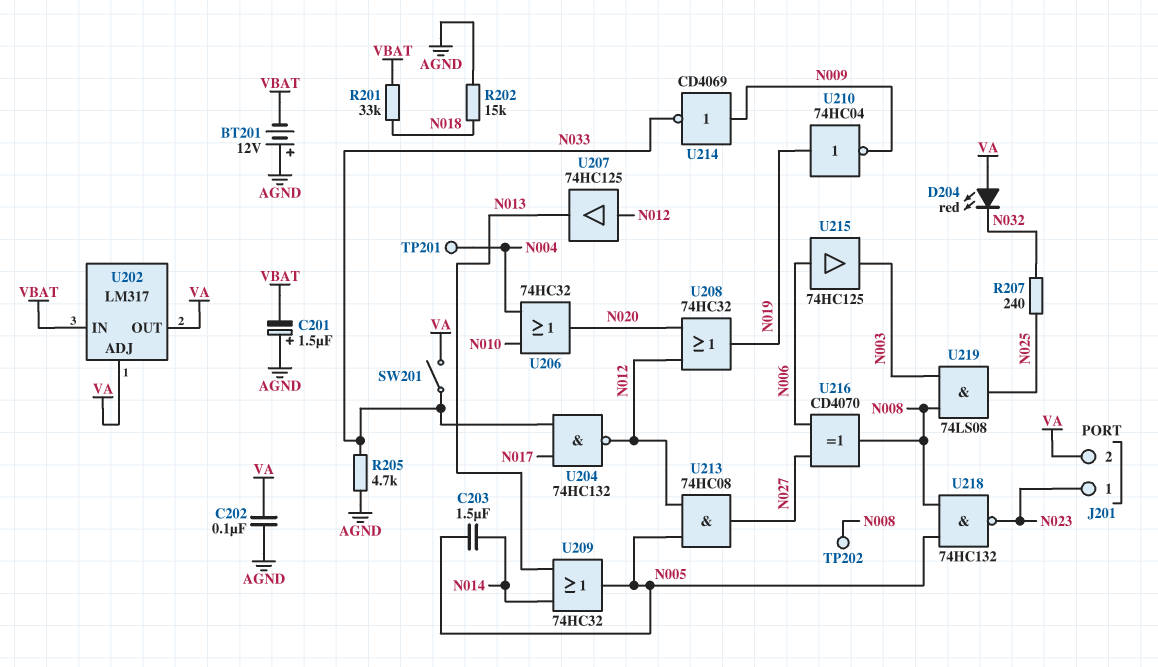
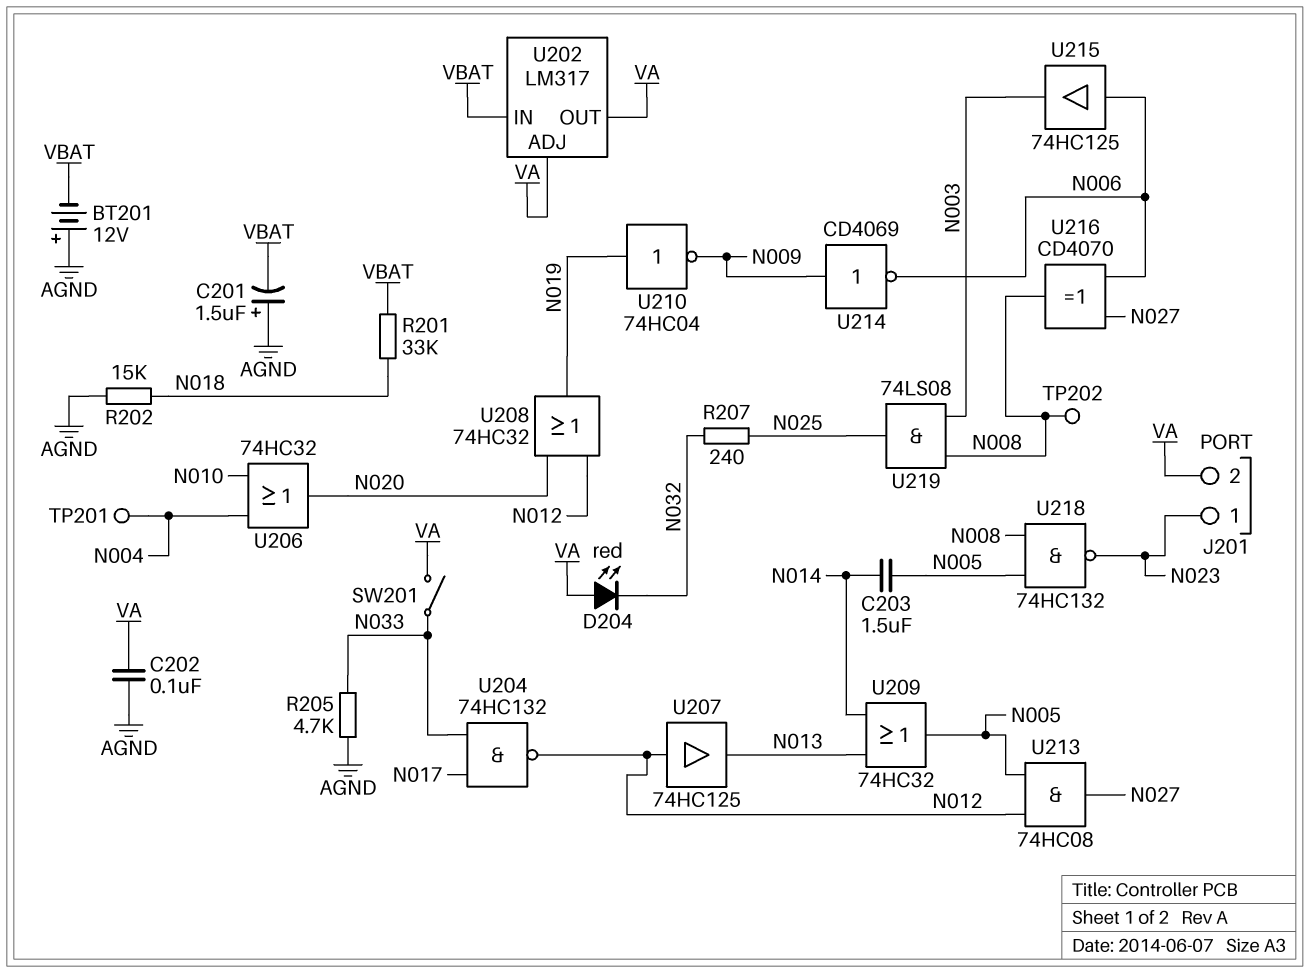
U214: NOT CD4069 (in N009, out N033) -> NOT CD4069 (in N009, out N006)

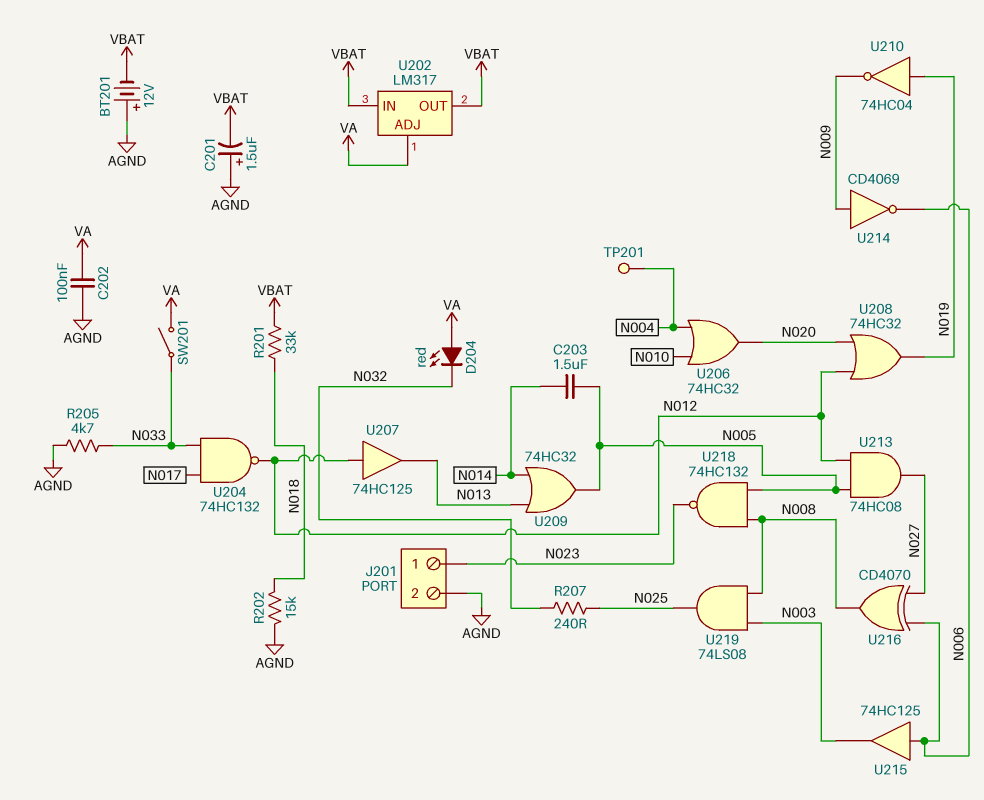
J201 pin 2: VA -> AGND
TP202: test point (N008) -> none
U202 pin OUT: VA -> VBAT

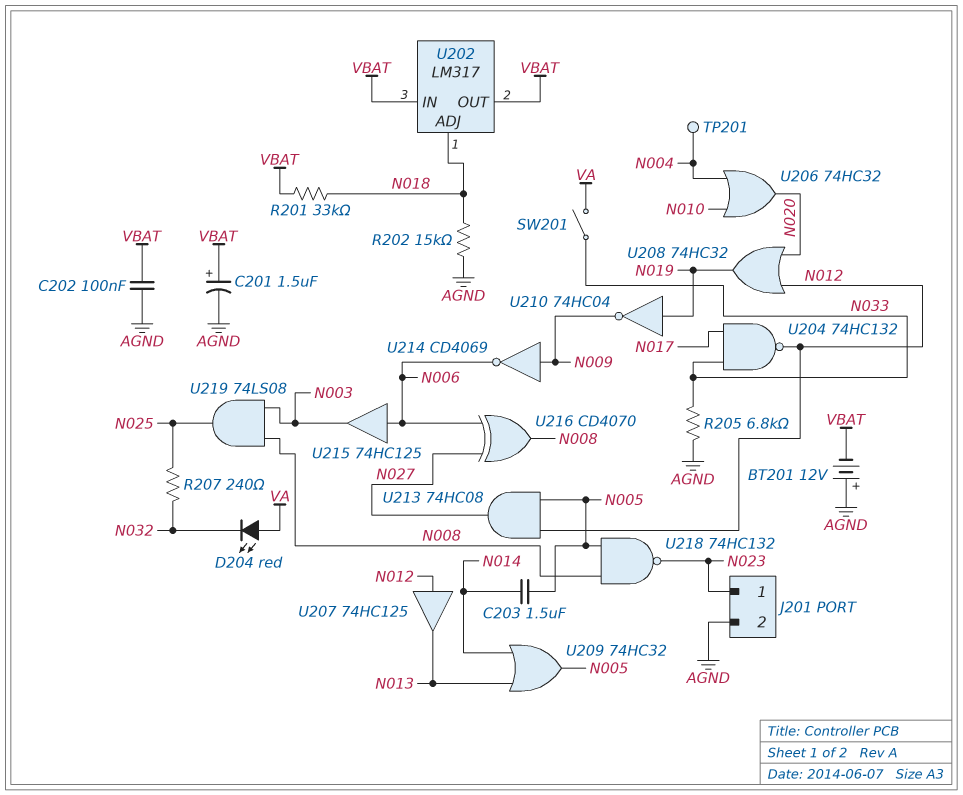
C201: 1.5uF (plus AGND, minus VBAT) -> 1.5uF (plus VBAT, minus AGND)
C202: 100nF (AGND, VA) -> 100nF (AGND, VBAT)
R205: 4.7k (AGND, N033) -> 6.8k (AGND, N033)
U202 pin ADJ: VA -> N018

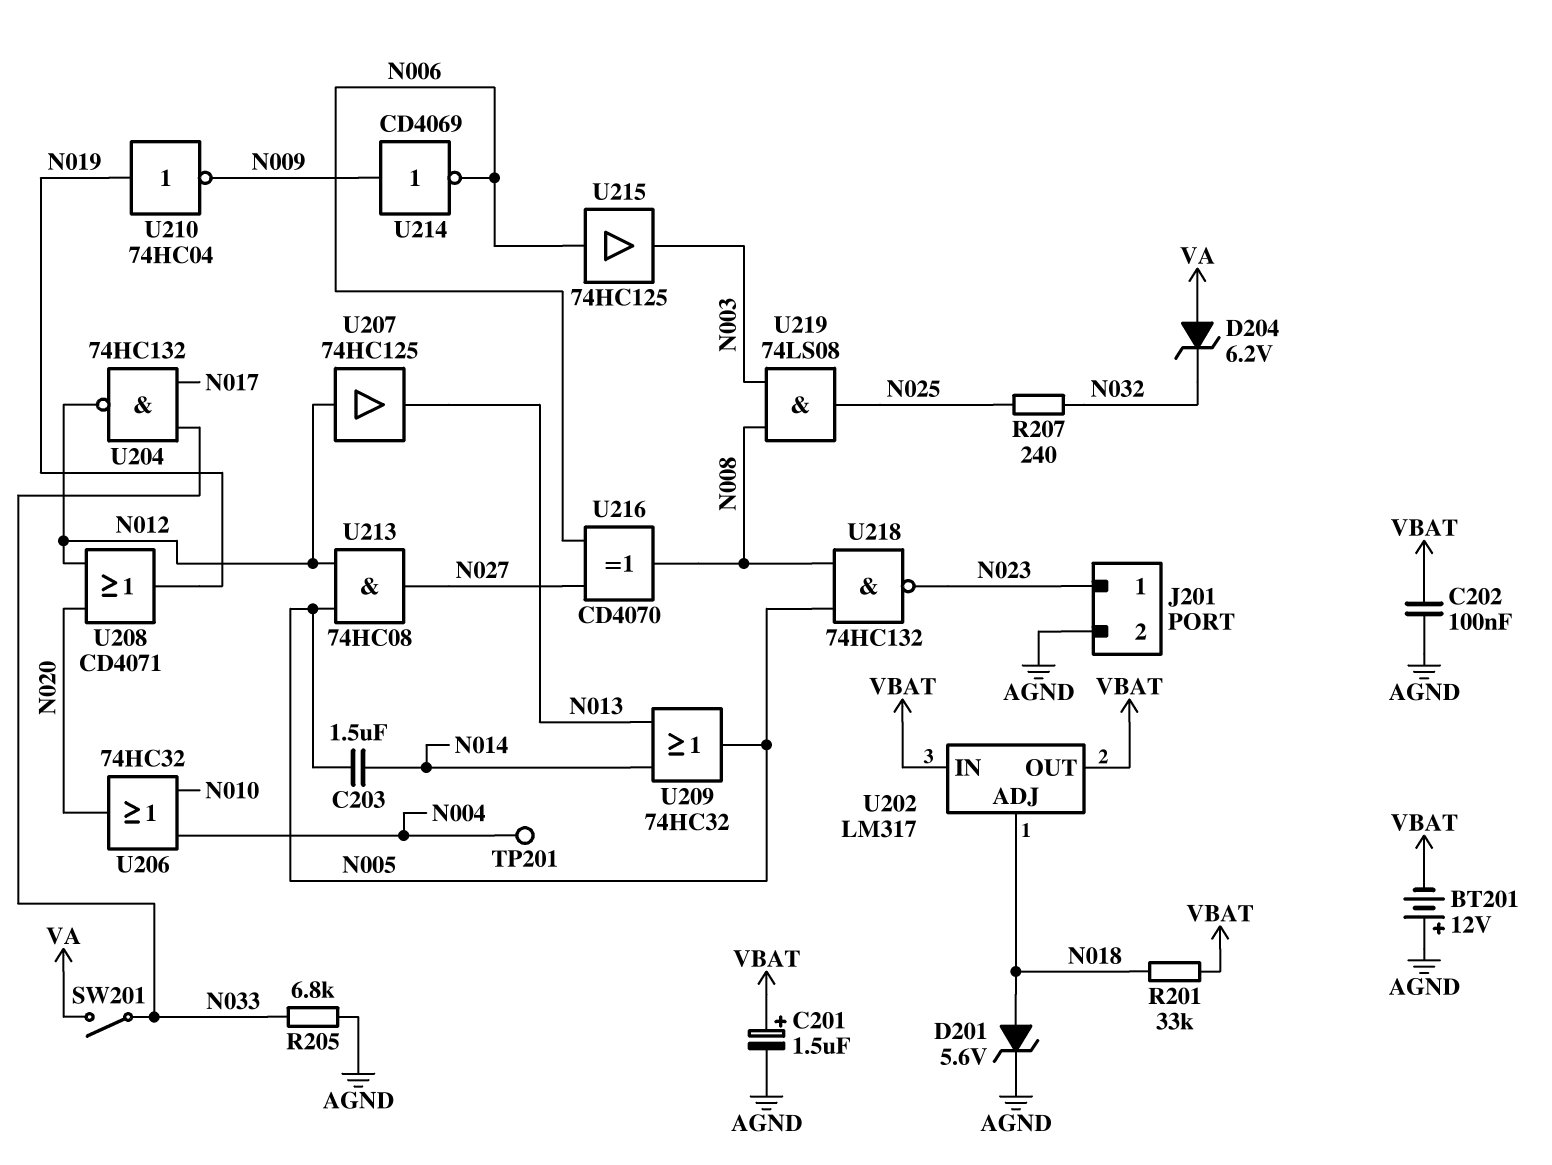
D201: none -> zener 5.6V (A N018, K AGND)
D204: LED red (A VA, K N032) -> zener 6.2V (A VA, K N032)
R202: 15k (AGND, N018) -> none
U208: OR 74HC32 (in N012, in N020, out N019) -> OR CD4071 (in N012, in N020, out N019)

